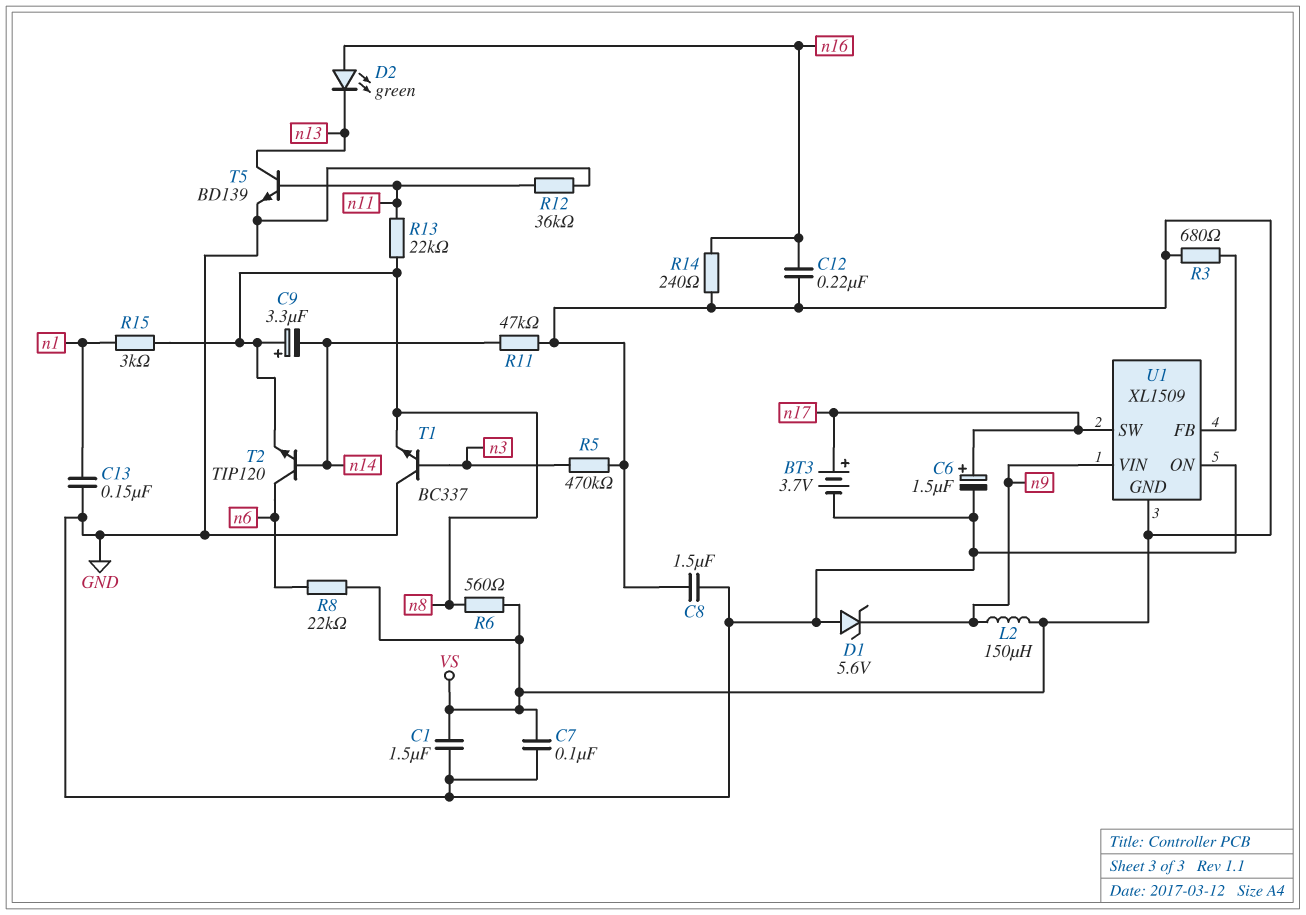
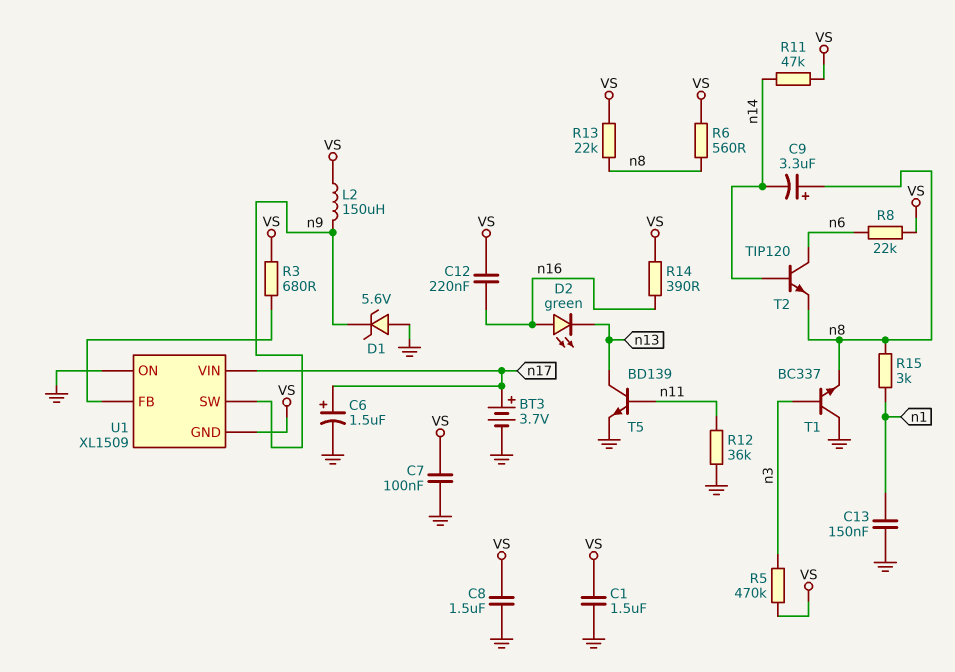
R13: 22k (n8, n11) -> 22k (VS, n8)
R14: 240 (VS, n16) -> 390 (VS, n16)
U1 pin SW: n17 -> n9
U1 pin VIN: n9 -> n17

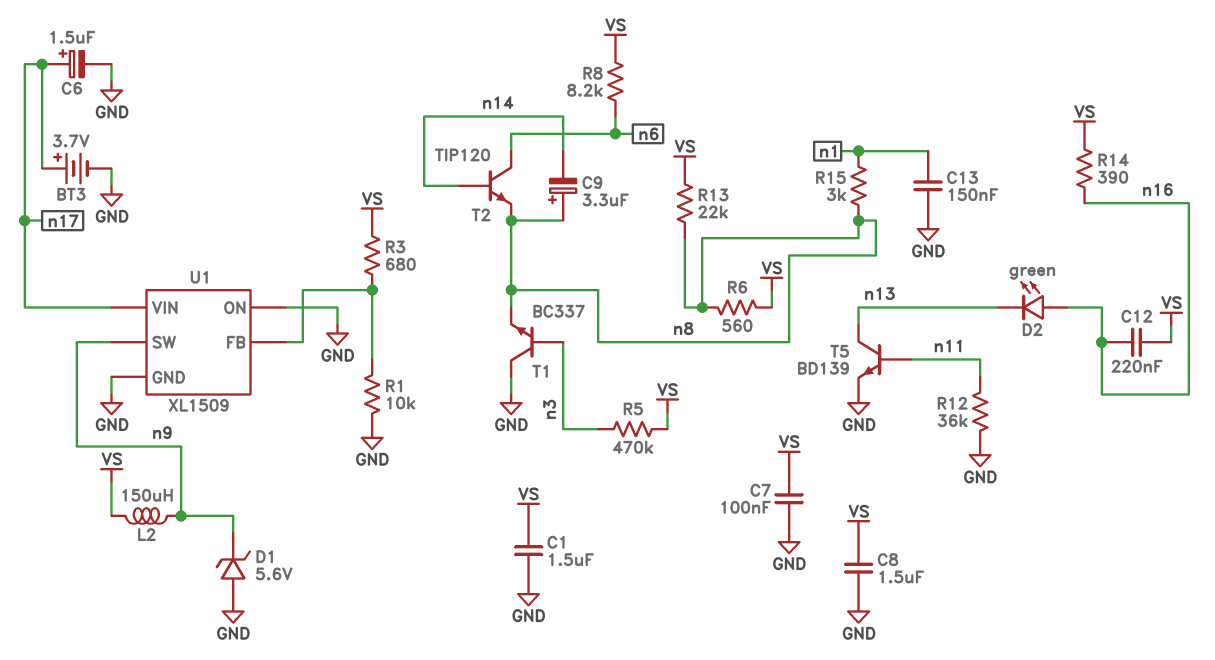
R1: none -> 10k (GND, U1/FB)
R8: 22k (VS, n6) -> 8.2k (VS, n6)
R11: 47k (VS, n14) -> none
U1 pin GND: VS -> GND

